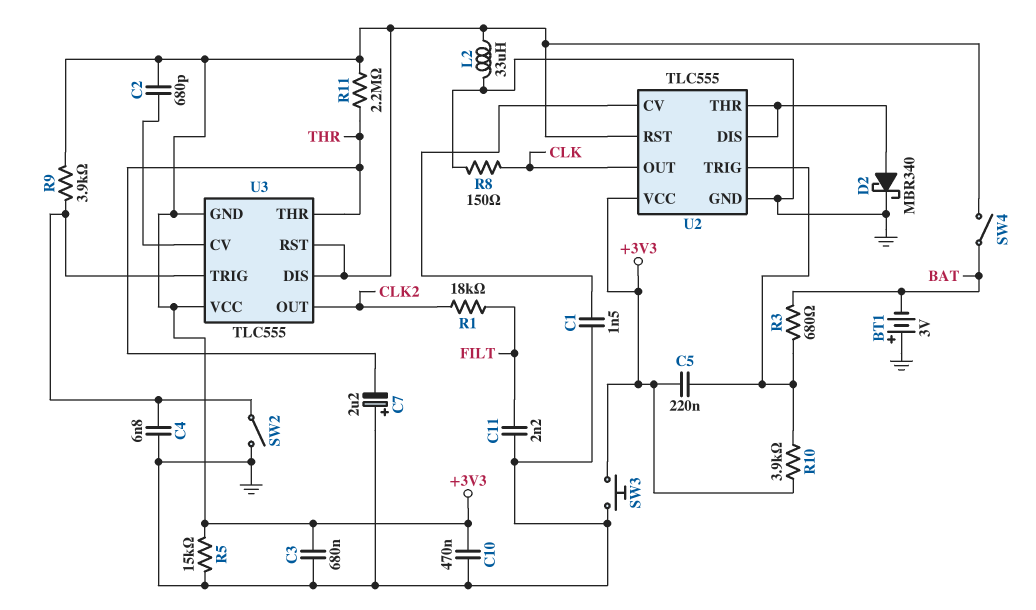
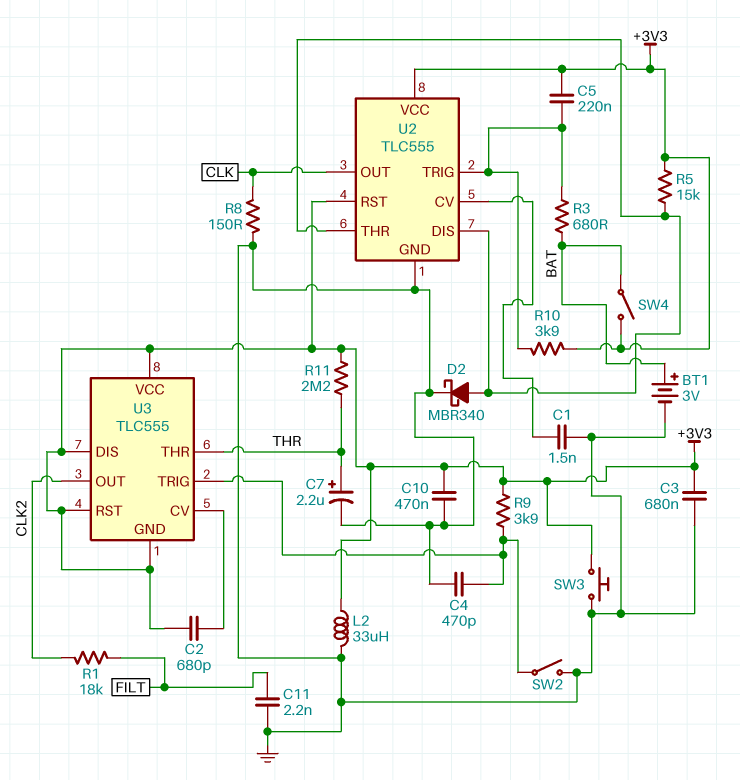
BT1: 3V (plus GND, minus BAT) -> 3V (plus BAT, minus GND)
C4: 6.8nF (GND, U3/TRIG) -> 470pF (GND, U3/TRIG)
C7: 2.2uF (plus GND, minus THR) -> 2.2uF (plus THR, minus GND)
R5: 15k (+3V3, GND) -> 15k (+3V3, U2/DIS)

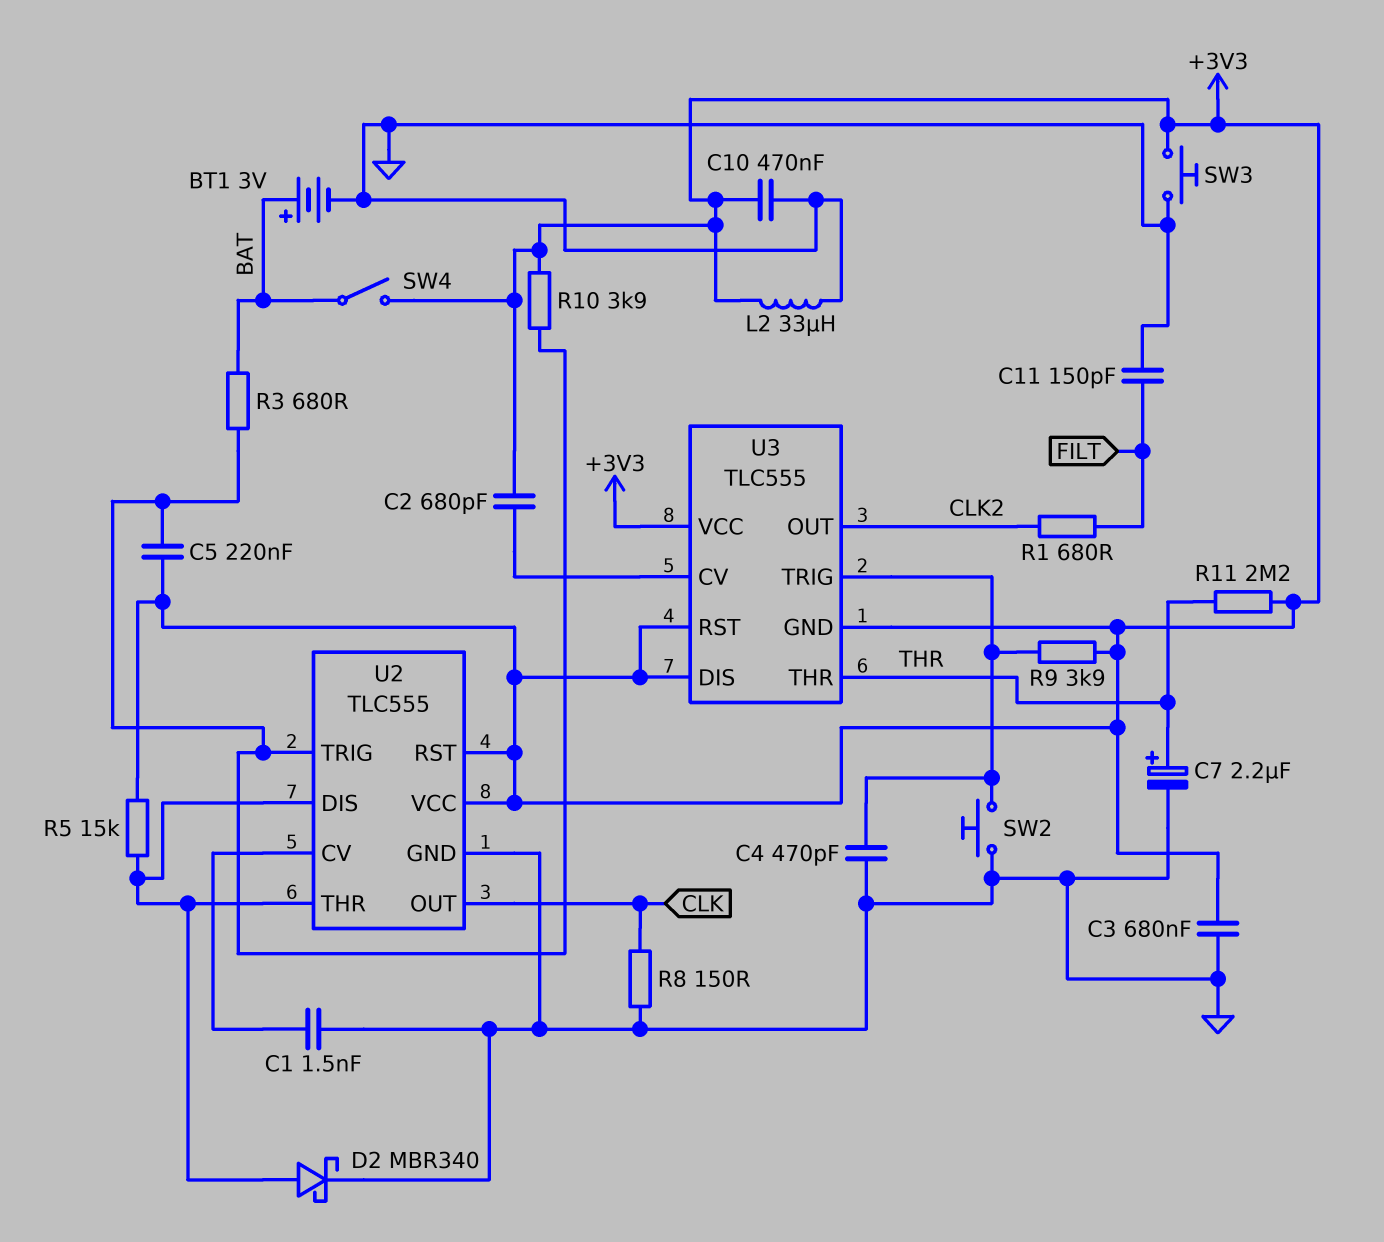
C11: 2.2nF (FILT, GND) -> 150pF (FILT, GND)
R1: 18k (CLK2, FILT) -> 680 (CLK2, FILT)
SW2: switch (GND, U3/TRIG) -> button (GND, U3/TRIG)

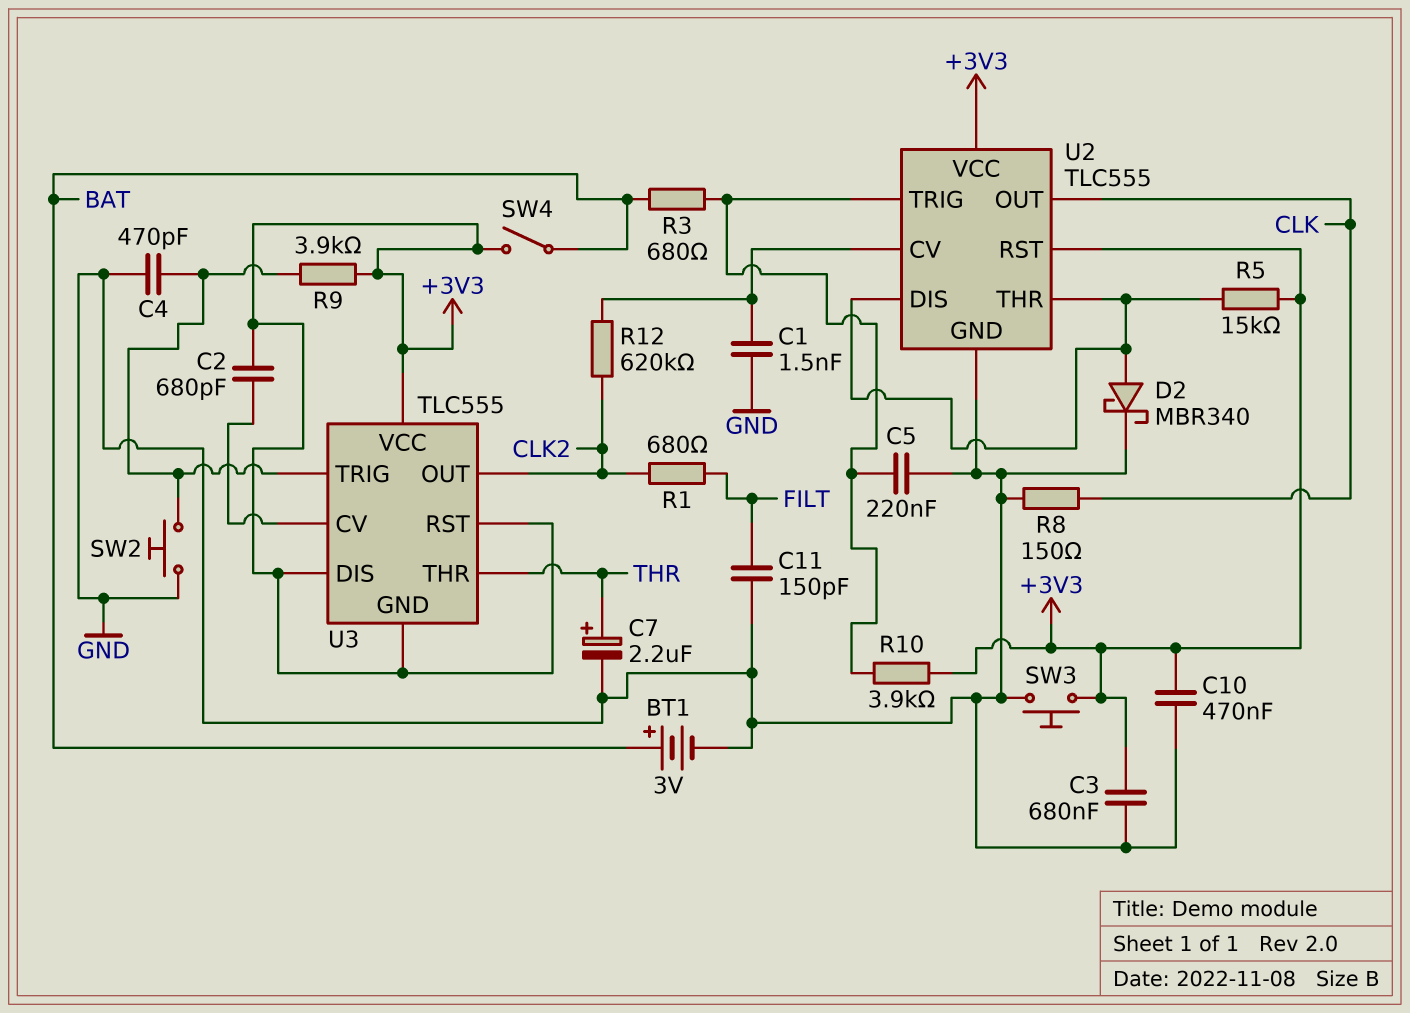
C5: 220nF (+3V3, U2/TRIG) -> 220nF (GND, U2/TRIG)
L2: 33uH (+3V3, GND) -> none
R11: 2.2M (+3V3, THR) -> none
R12: none -> 620k (CLK2, U2/CV)

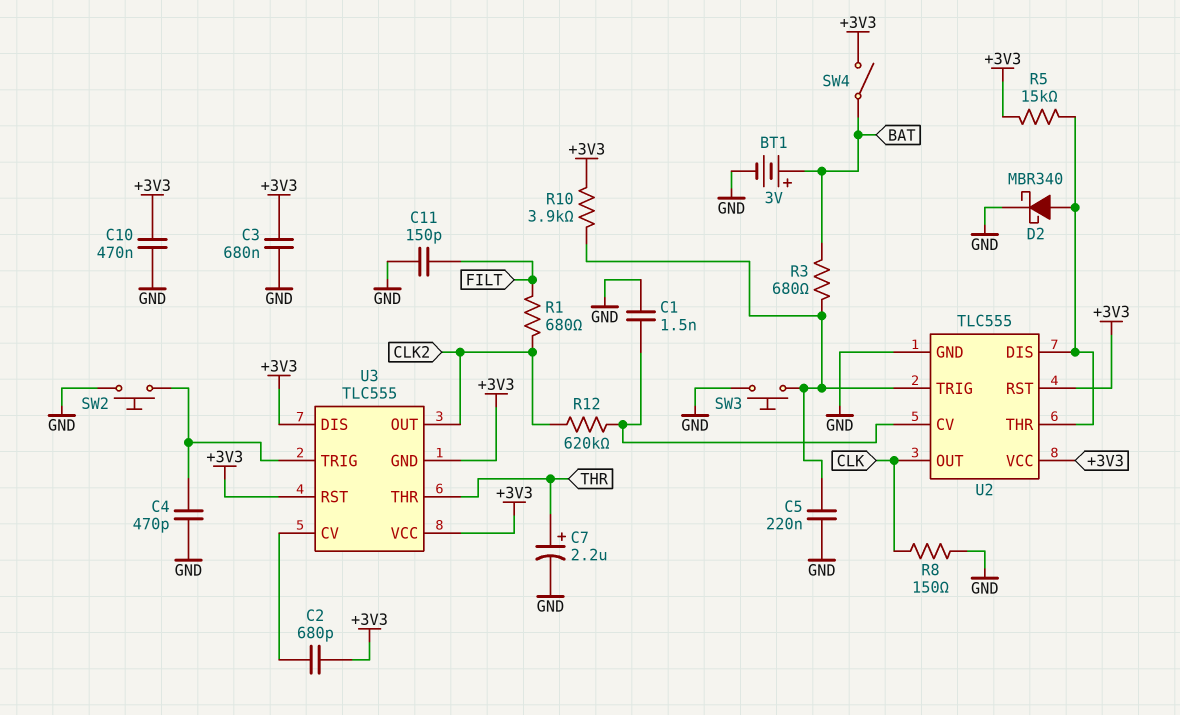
R9: 3.9k (+3V3, U3/TRIG) -> none
SW3: button (+3V3, GND) -> button (GND, U2/TRIG)

